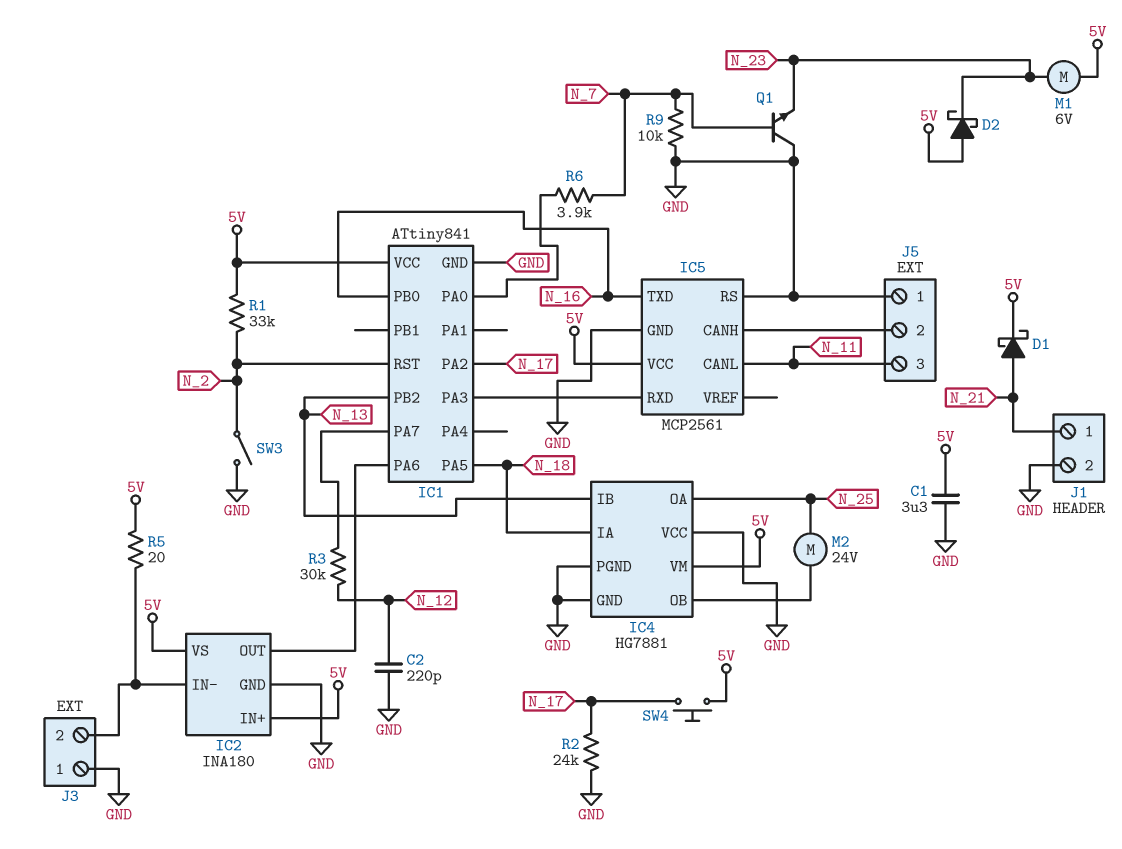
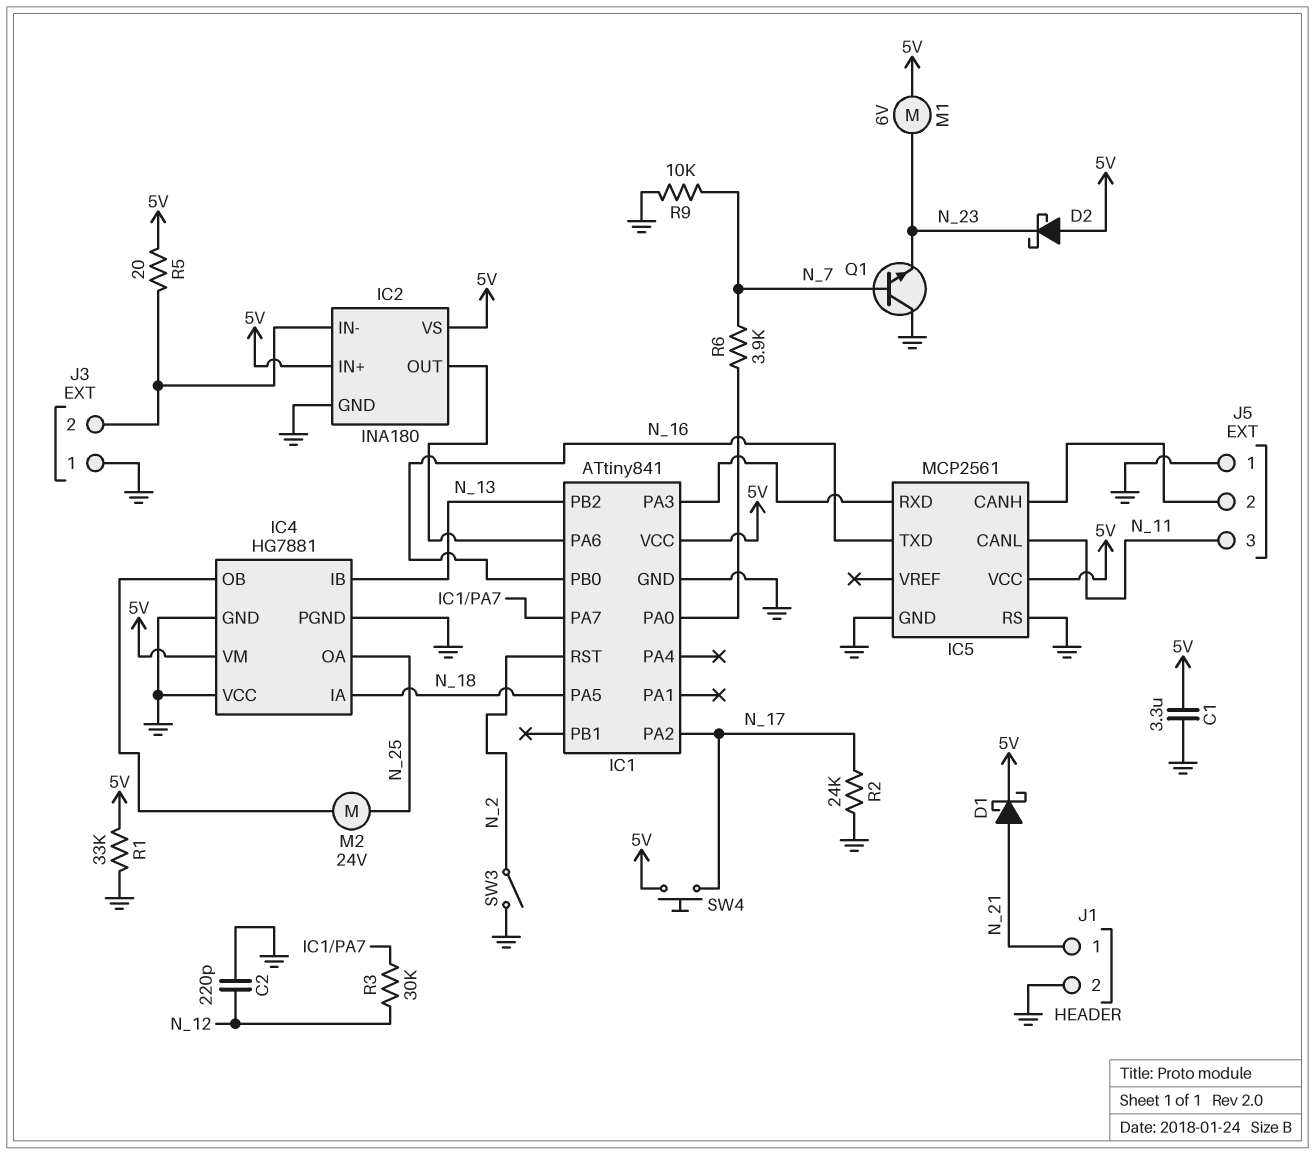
R1: 33k (5V, N_2) -> 33k (5V, GND)

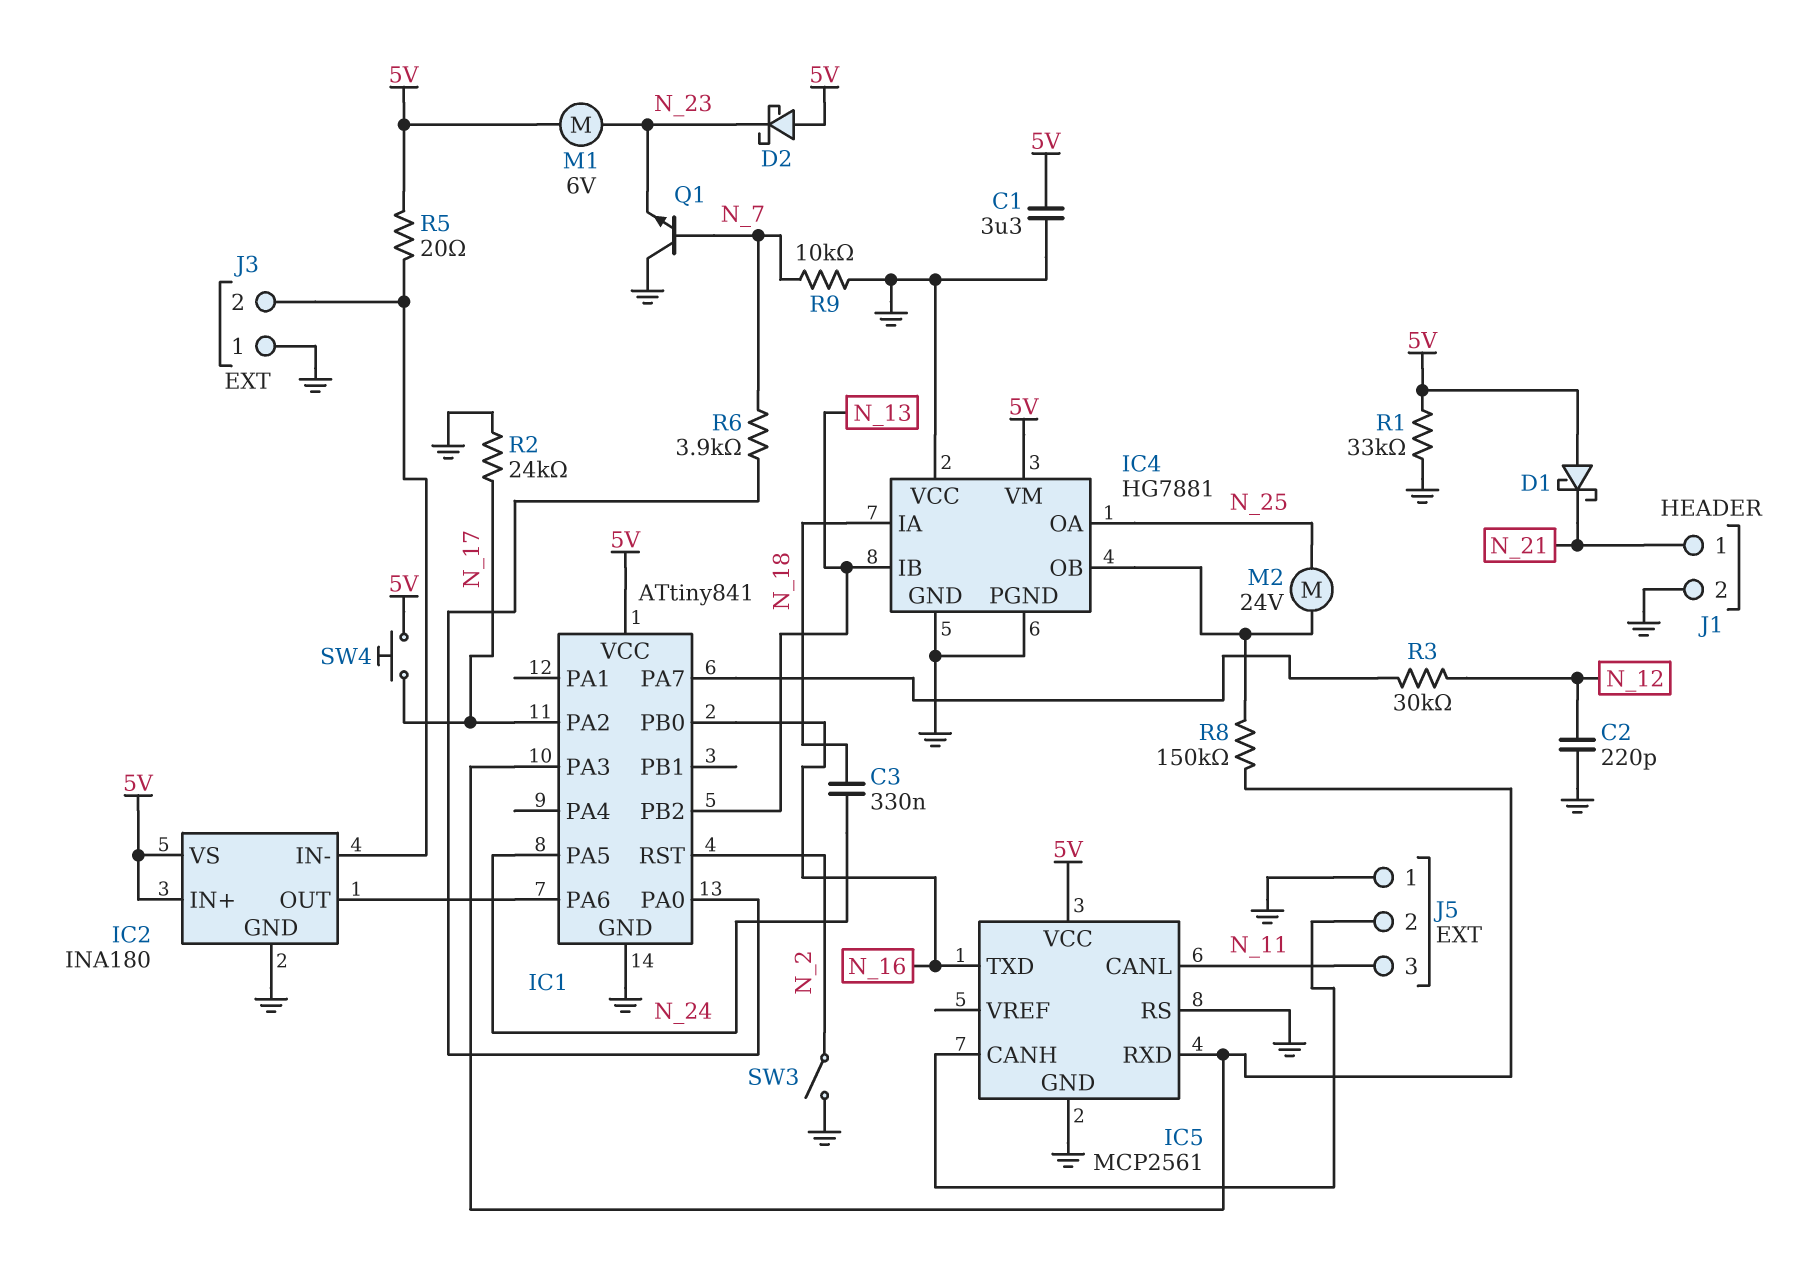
C3: none -> 330nF (N_18, N_24)
D1: schottky (A N_21, K 5V) -> schottky (A 5V, K N_21)
IC1 pin PA5: N_18 -> N_24
R8: none -> 150k (IC1/PA3, IC4/OB)

